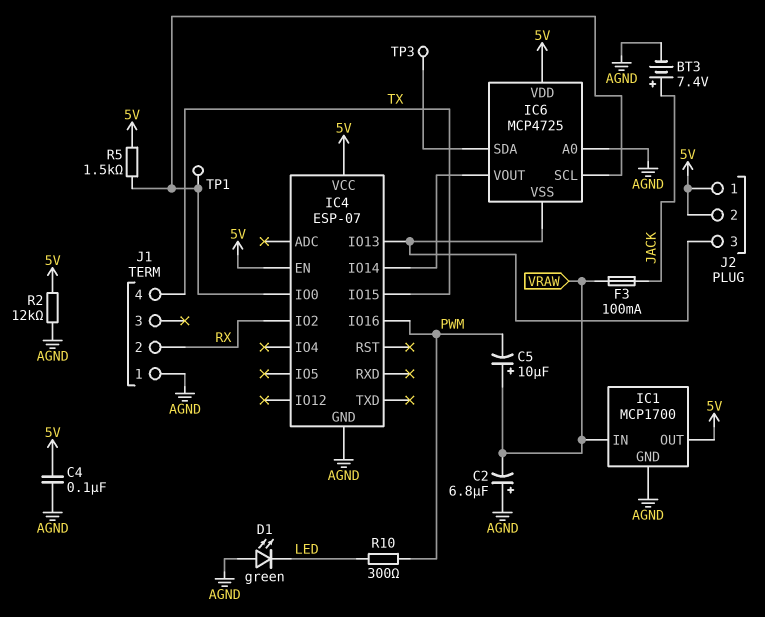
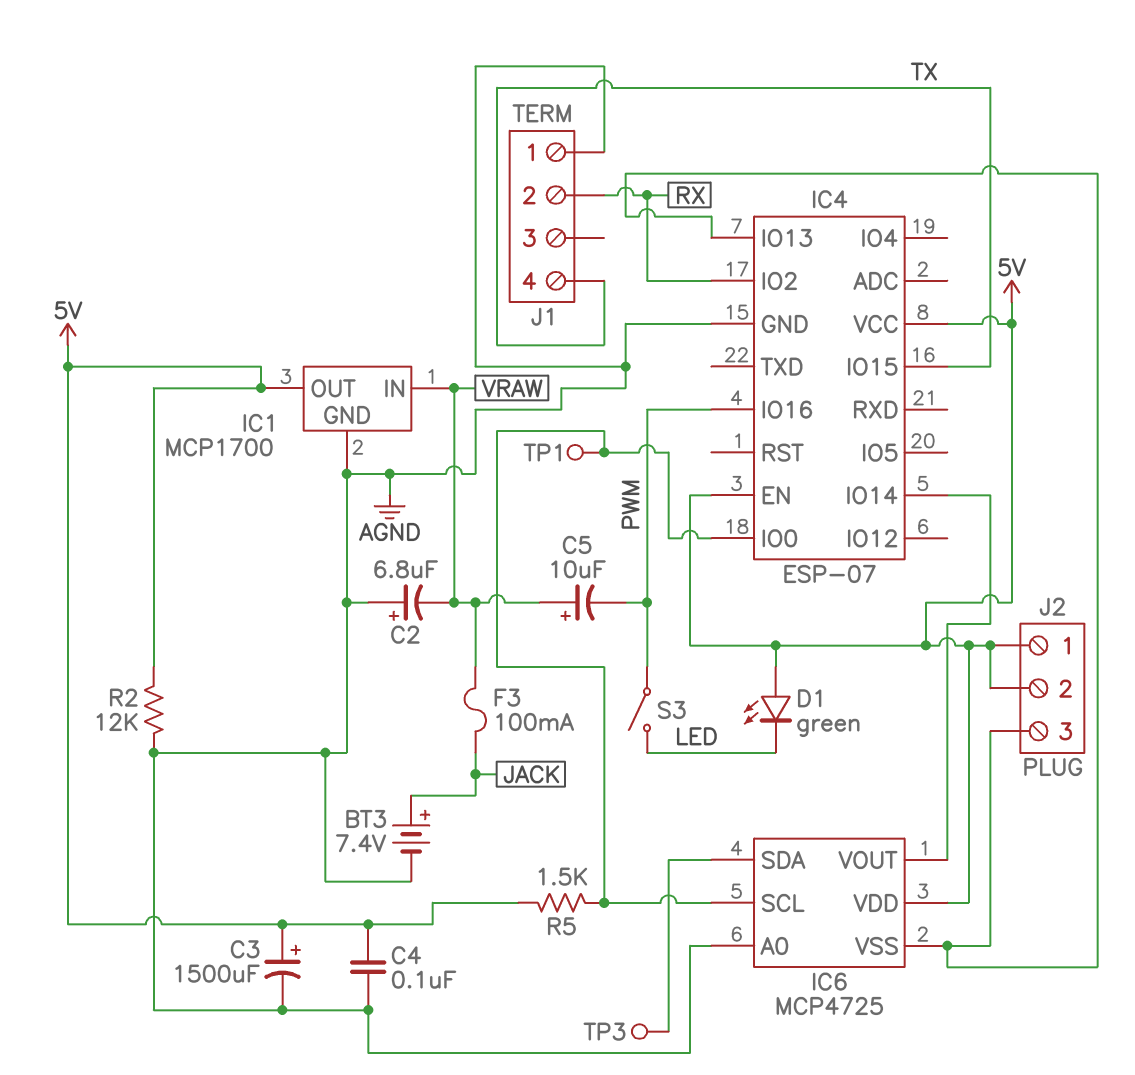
C3: none -> 1500uF (plus 5V, minus AGND)
D1: LED green (A AGND, K LED) -> LED green (A 5V, K LED)
R10: 300 (LED, PWM) -> none
S3: none -> switch (LED, PWM)

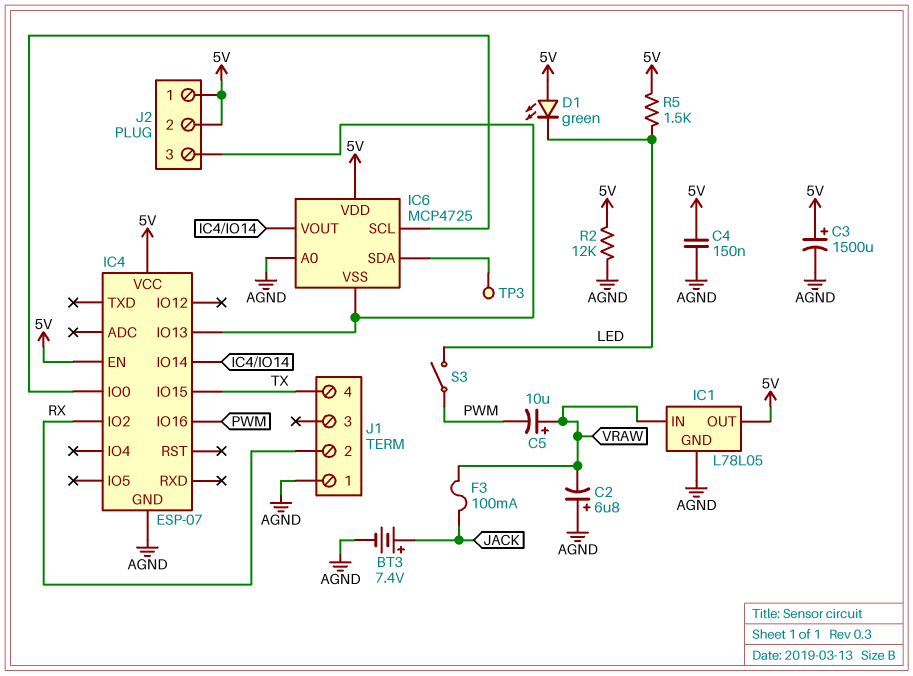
C4: 100nF (5V, AGND) -> 150nF (5V, AGND)
IC1: MCP1700 -> L78L05
R5: 1.5k (5V, IC4/IO0) -> 1.5k (5V, LED)
TP1: test point (IC4/IO0) -> none

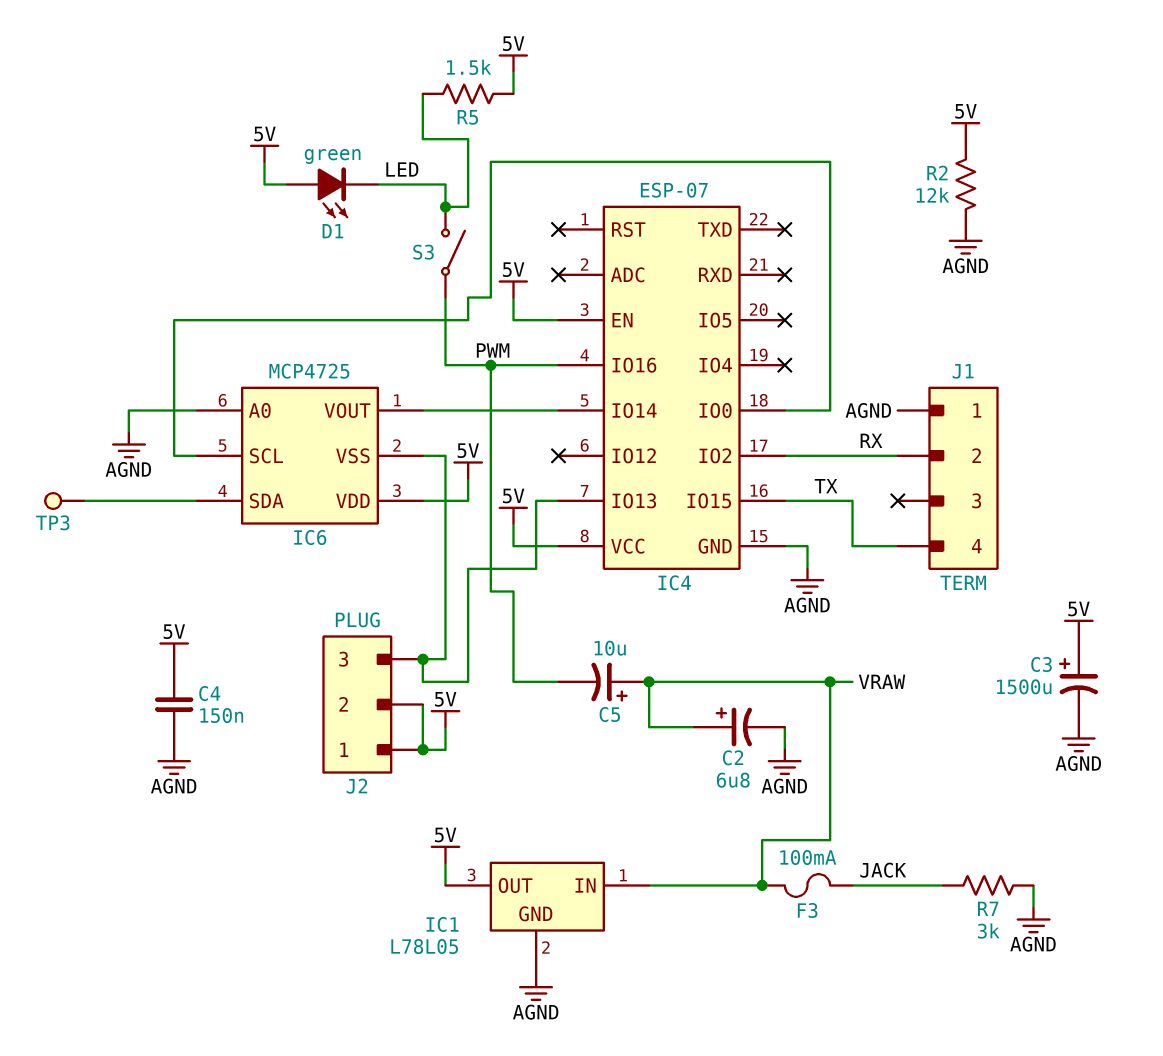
BT3: 7.4V (plus JACK, minus AGND) -> none
C2: 6.8uF (plus AGND, minus VRAW) -> 6.8uF (plus VRAW, minus AGND)
R7: none -> 3k (AGND, JACK)

